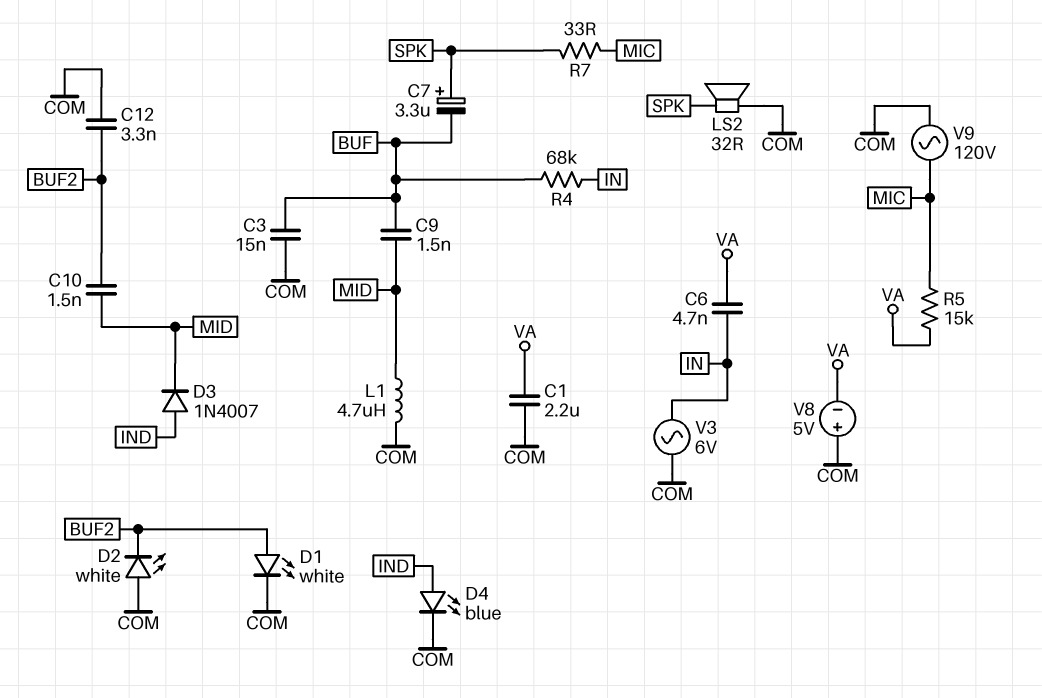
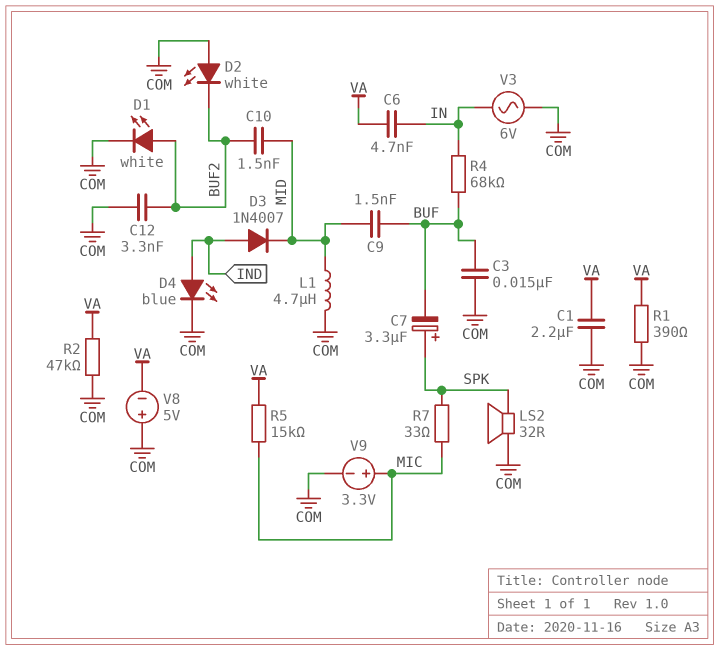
R1: none -> 390 (COM, VA)
R2: none -> 47k (COM, VA)
V9: AC 120V (COM, MIC) -> 3.3V (plus MIC, minus COM)

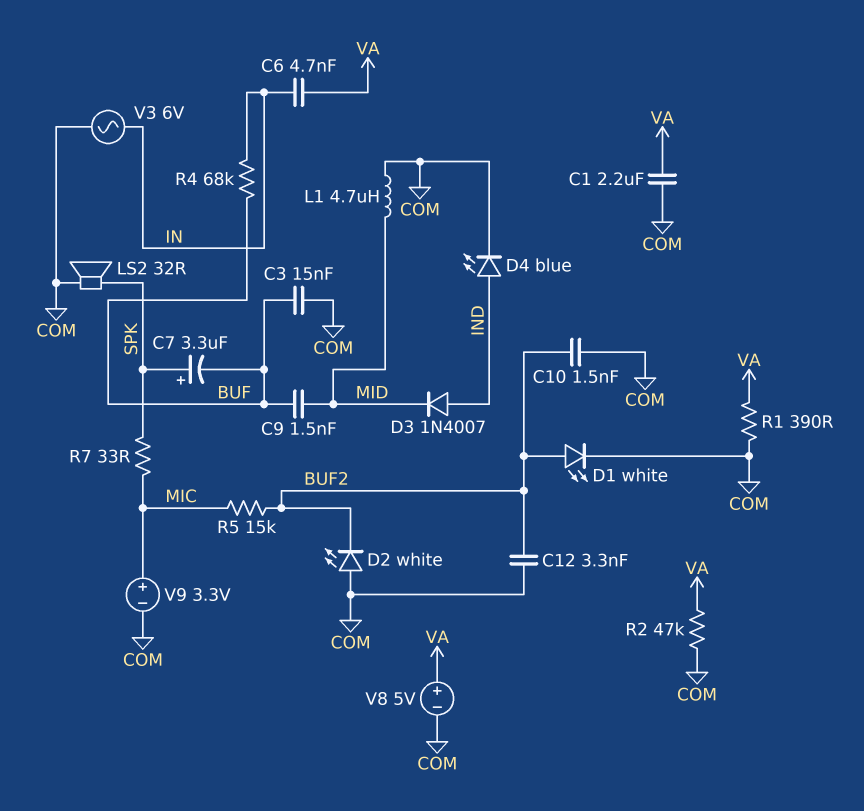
C10: 1.5nF (BUF2, MID) -> 1.5nF (BUF2, COM)
R5: 15k (MIC, VA) -> 15k (BUF2, MIC)
V8: 5V (plus COM, minus VA) -> 5V (plus VA, minus COM)

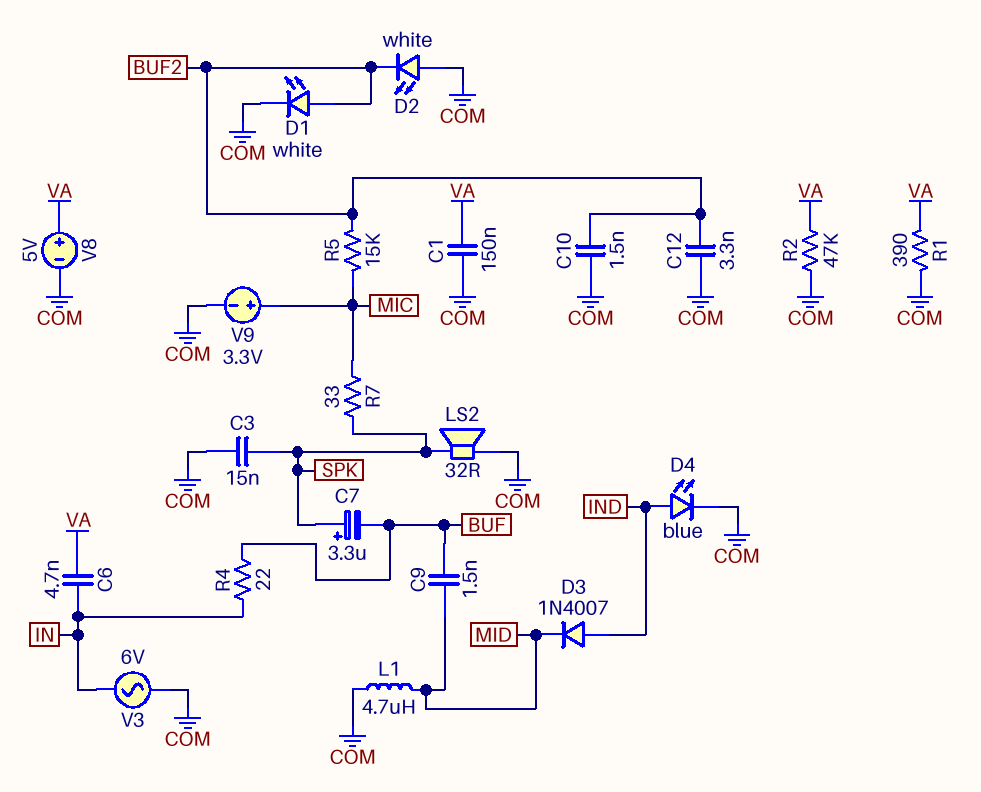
C1: 2.2uF (COM, VA) -> 150nF (COM, VA)
C3: 15nF (BUF, COM) -> 15nF (COM, SPK)
R4: 68k (BUF, IN) -> 22 (BUF, IN)

